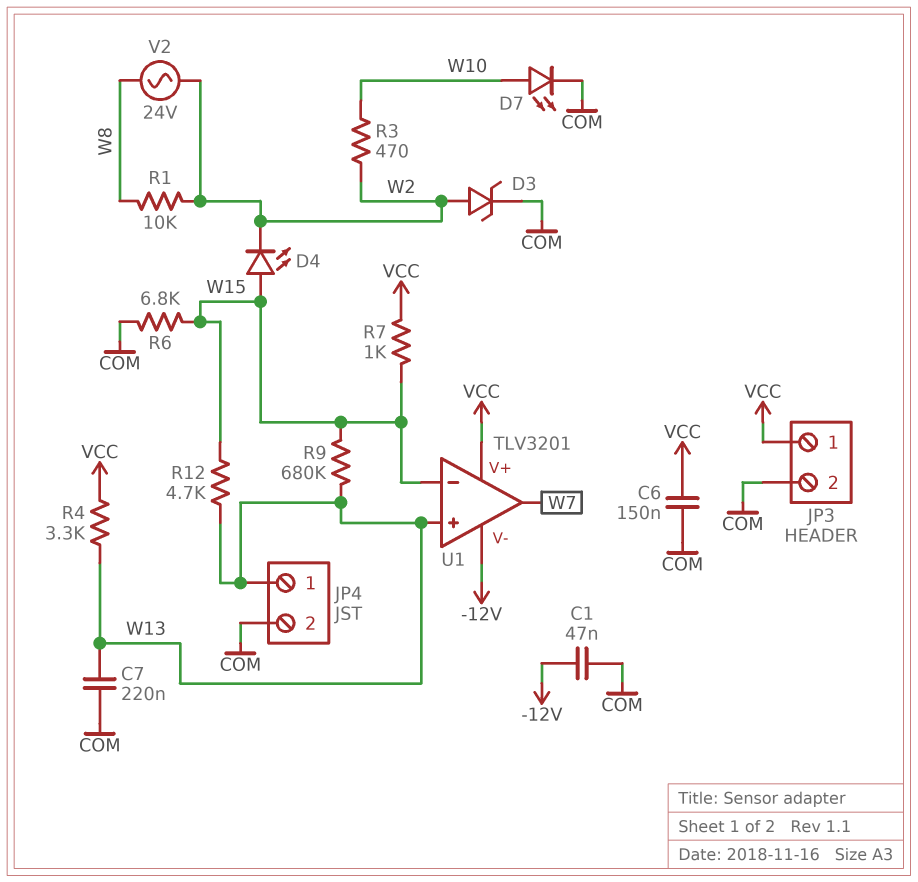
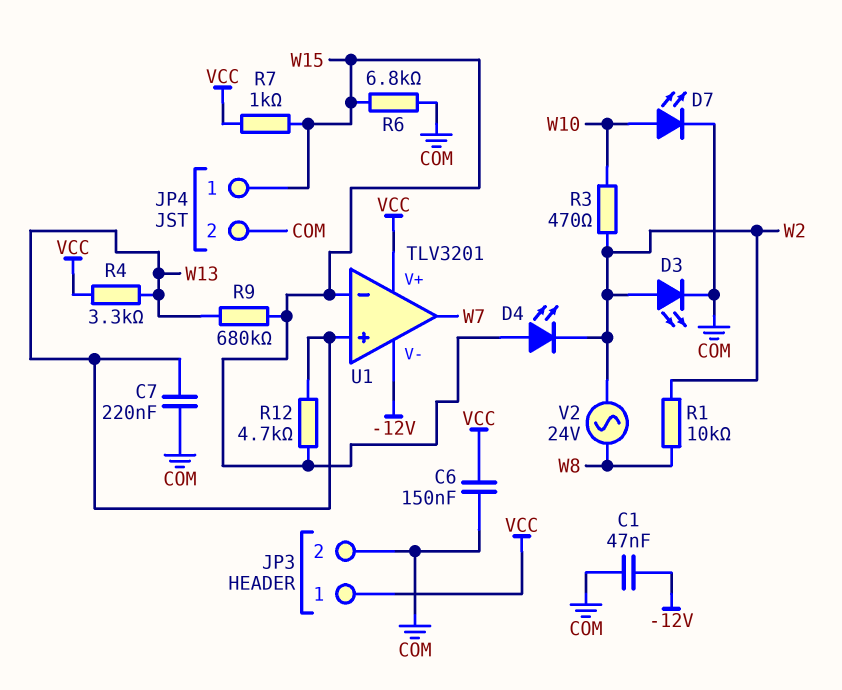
D3: zener (A W2, K COM) -> LED (A W2, K COM)
JP4 pin 1: W13 -> W15

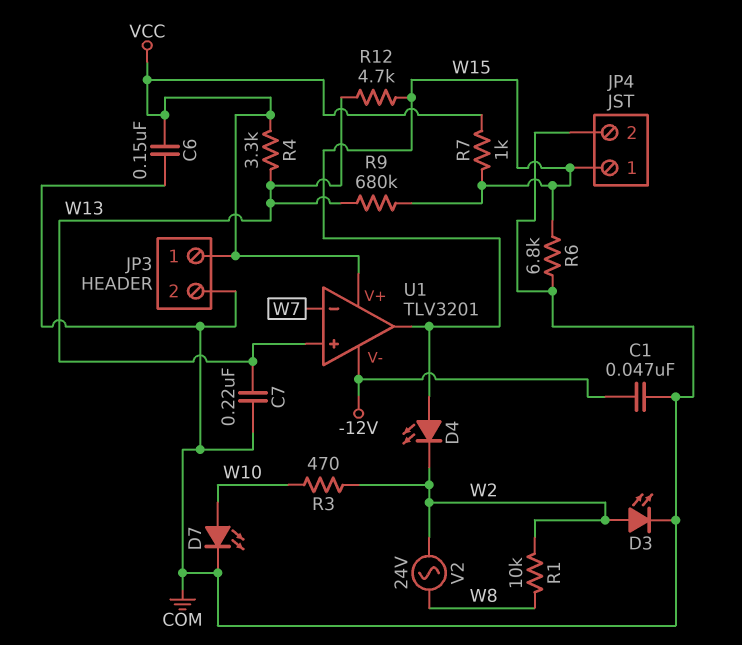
U1 pin in-: W15 -> W7
U1 pin out: W7 -> W15

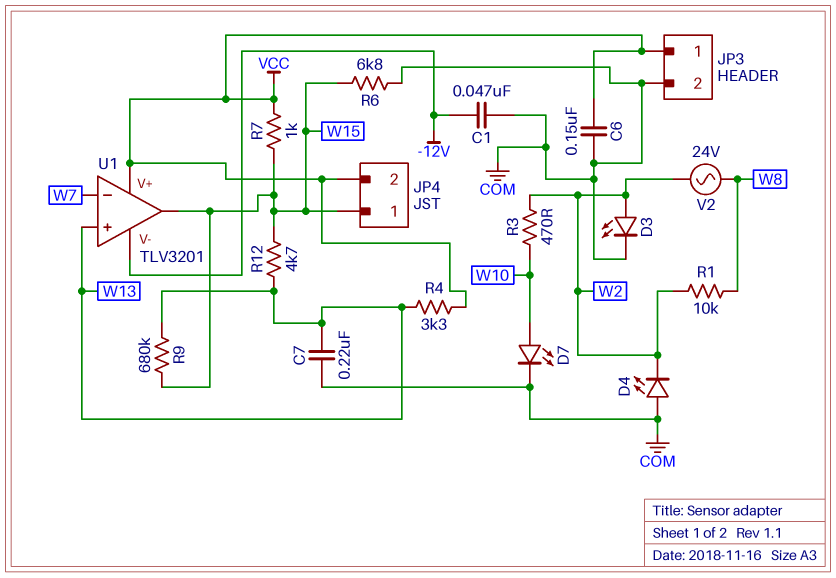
D4: LED (A W15, K W2) -> LED (A COM, K W2)
JP4 pin 2: COM -> VCC

